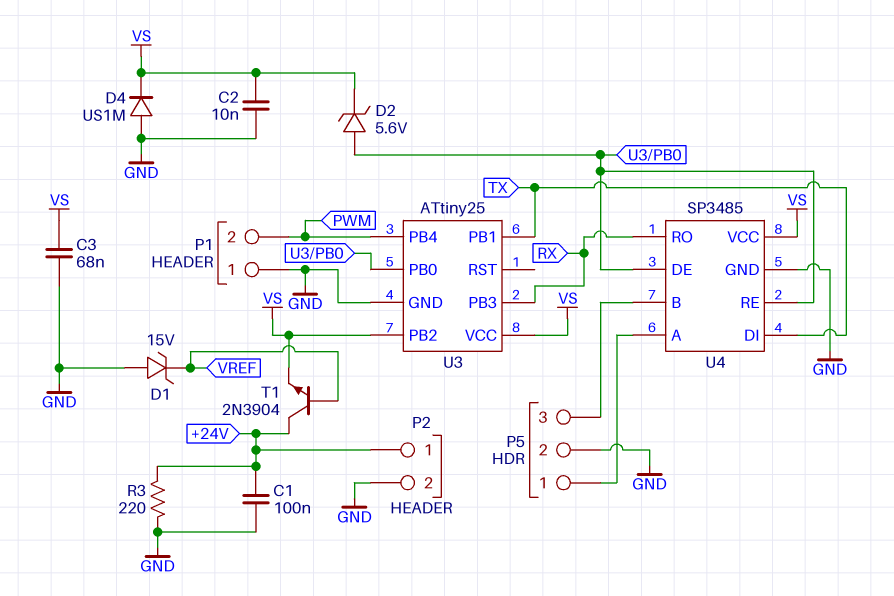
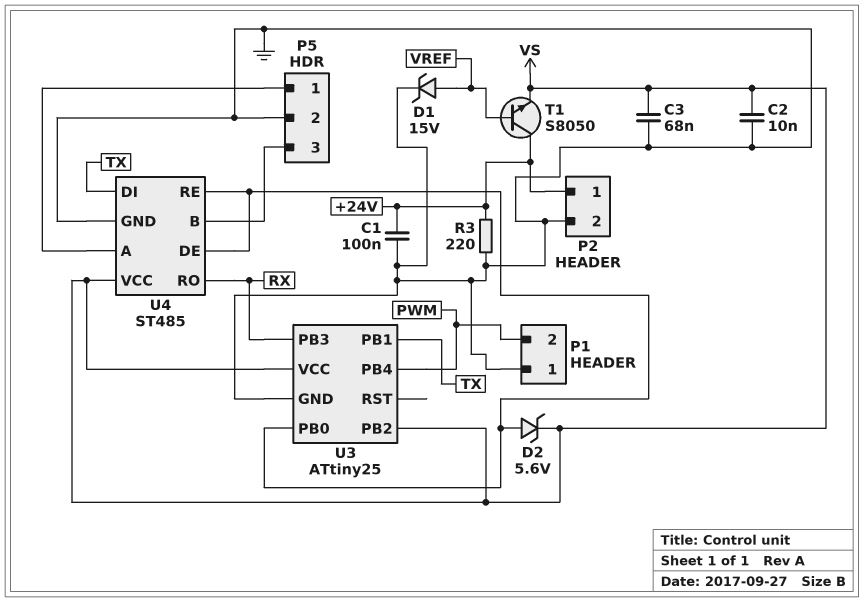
D1: zener 15V (A GND, K VREF) -> zener 15V (A VREF, K GND)
D4: diode US1M (A GND, K VS) -> none
T1: NPN 2N3904 (B VREF, C +24V, E VS) -> NPN S8050 (B VREF, C +24V, E VS)
U4: SP3485 -> ST485

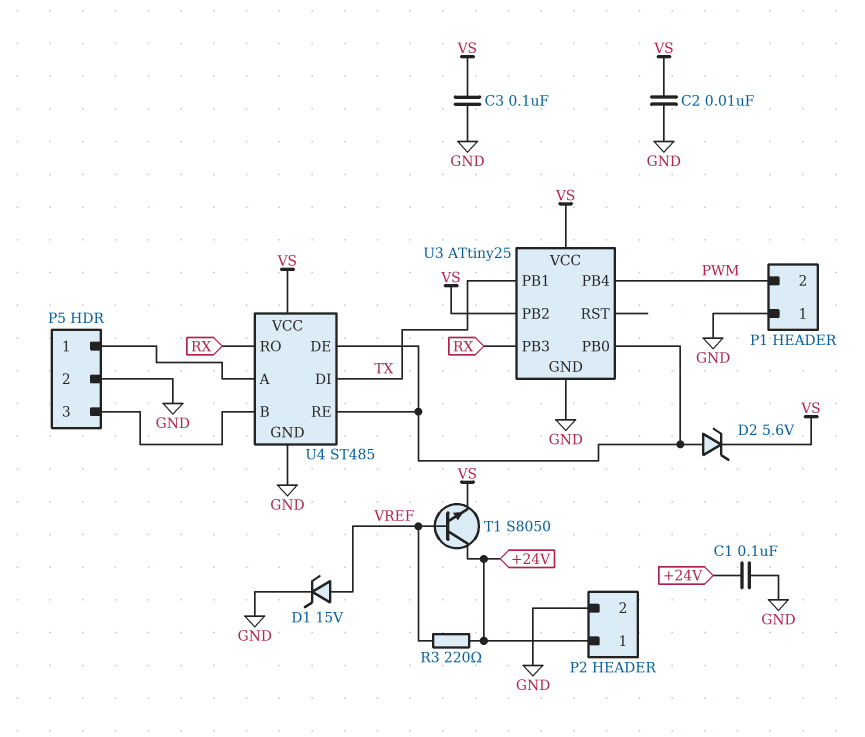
C3: 68nF (GND, VS) -> 100nF (GND, VS)
R3: 220 (+24V, GND) -> 220 (+24V, VREF)

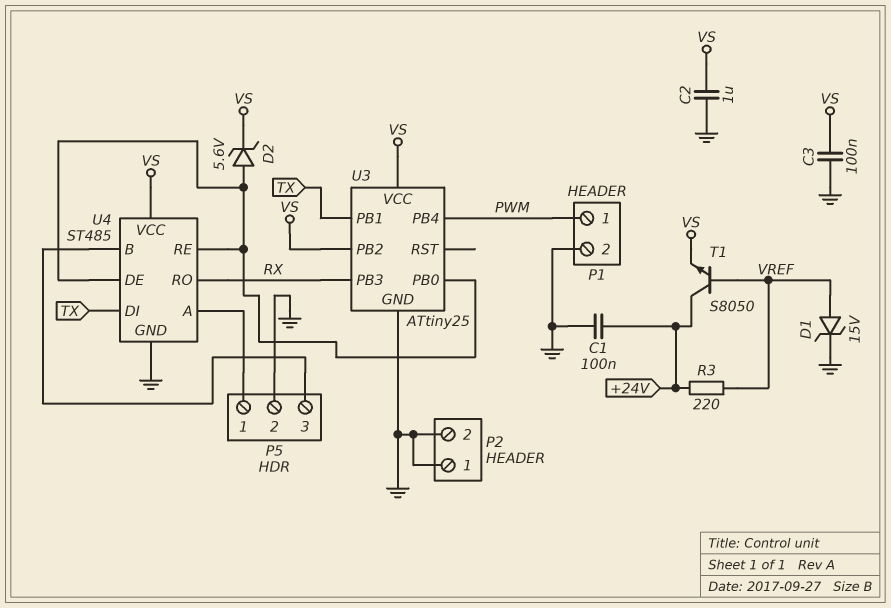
C2: 10nF (GND, VS) -> 1uF (GND, VS)
P1 pin 1: GND -> PWM
P1 pin 2: PWM -> GND
P2 pin 1: +24V -> GND

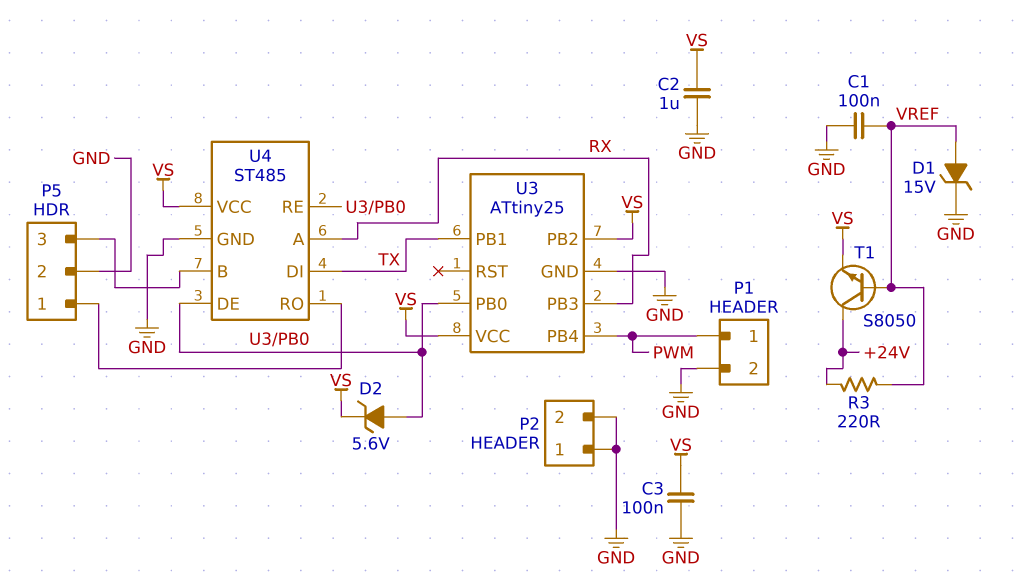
C1: 100nF (+24V, GND) -> 100nF (GND, VREF)
U4 pin A: P5/1 -> RX
U4 pin RO: RX -> P5/1

